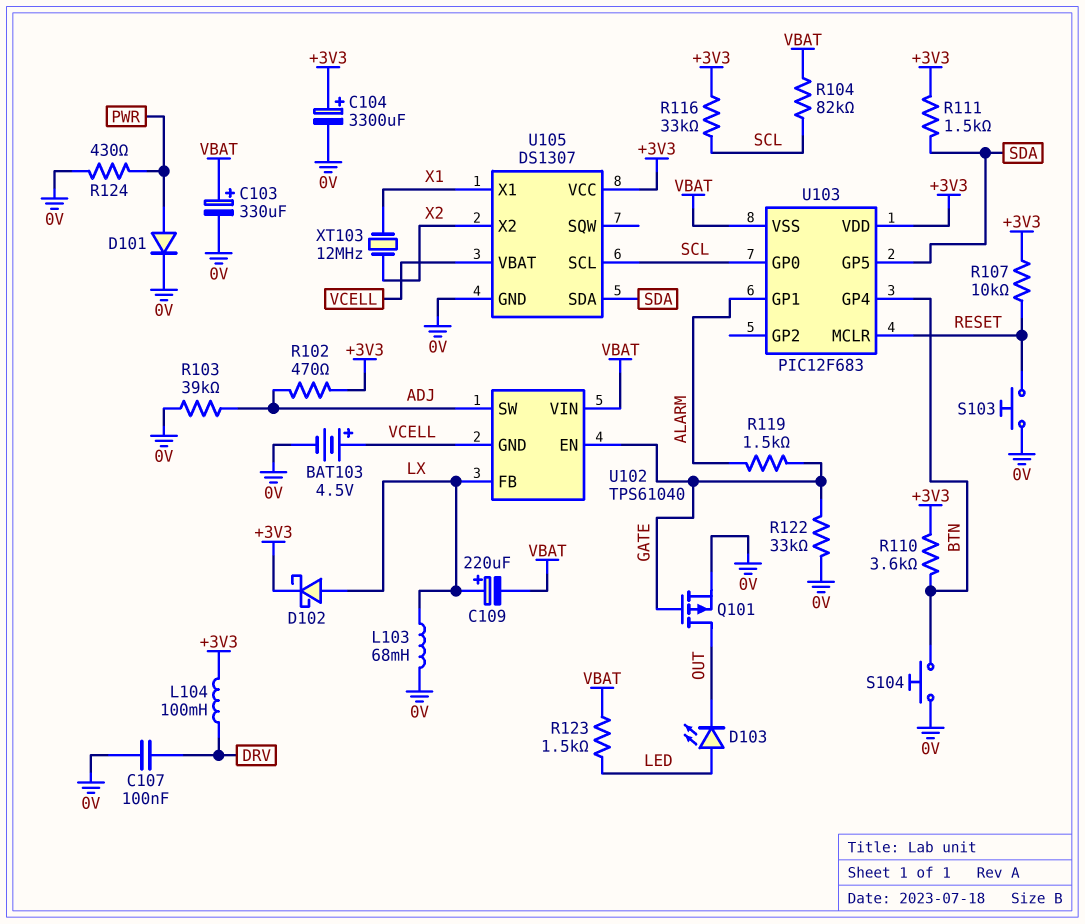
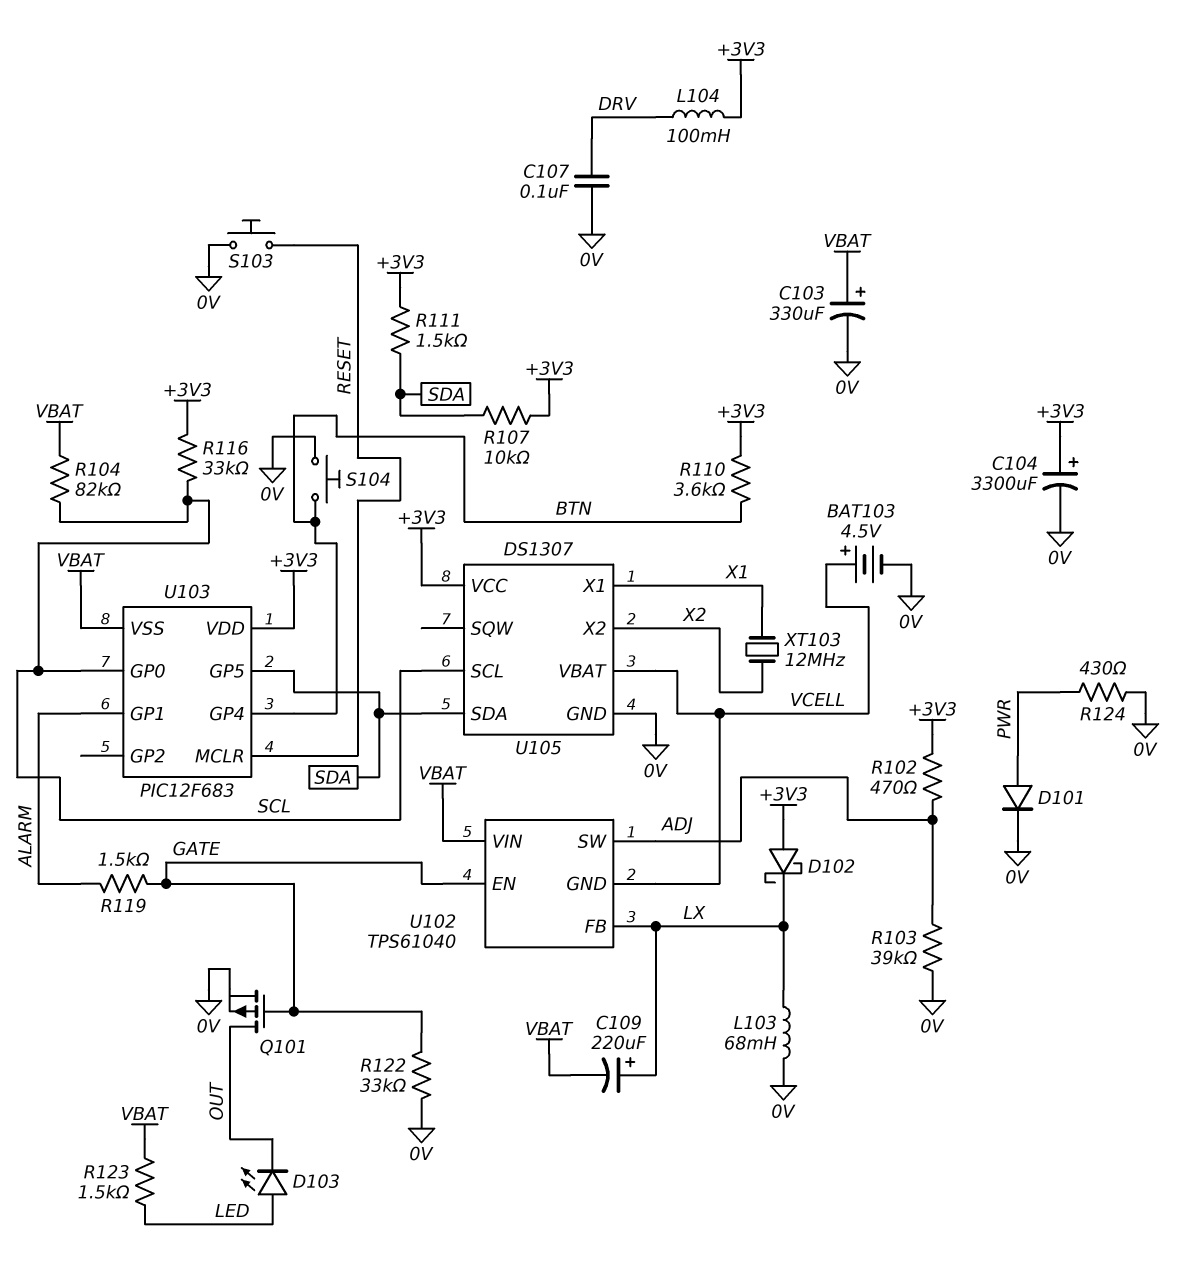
D102: schottky (A LX, K +3V3) -> schottky (A +3V3, K LX)
R107: 10k (+3V3, RESET) -> 10k (+3V3, SDA)

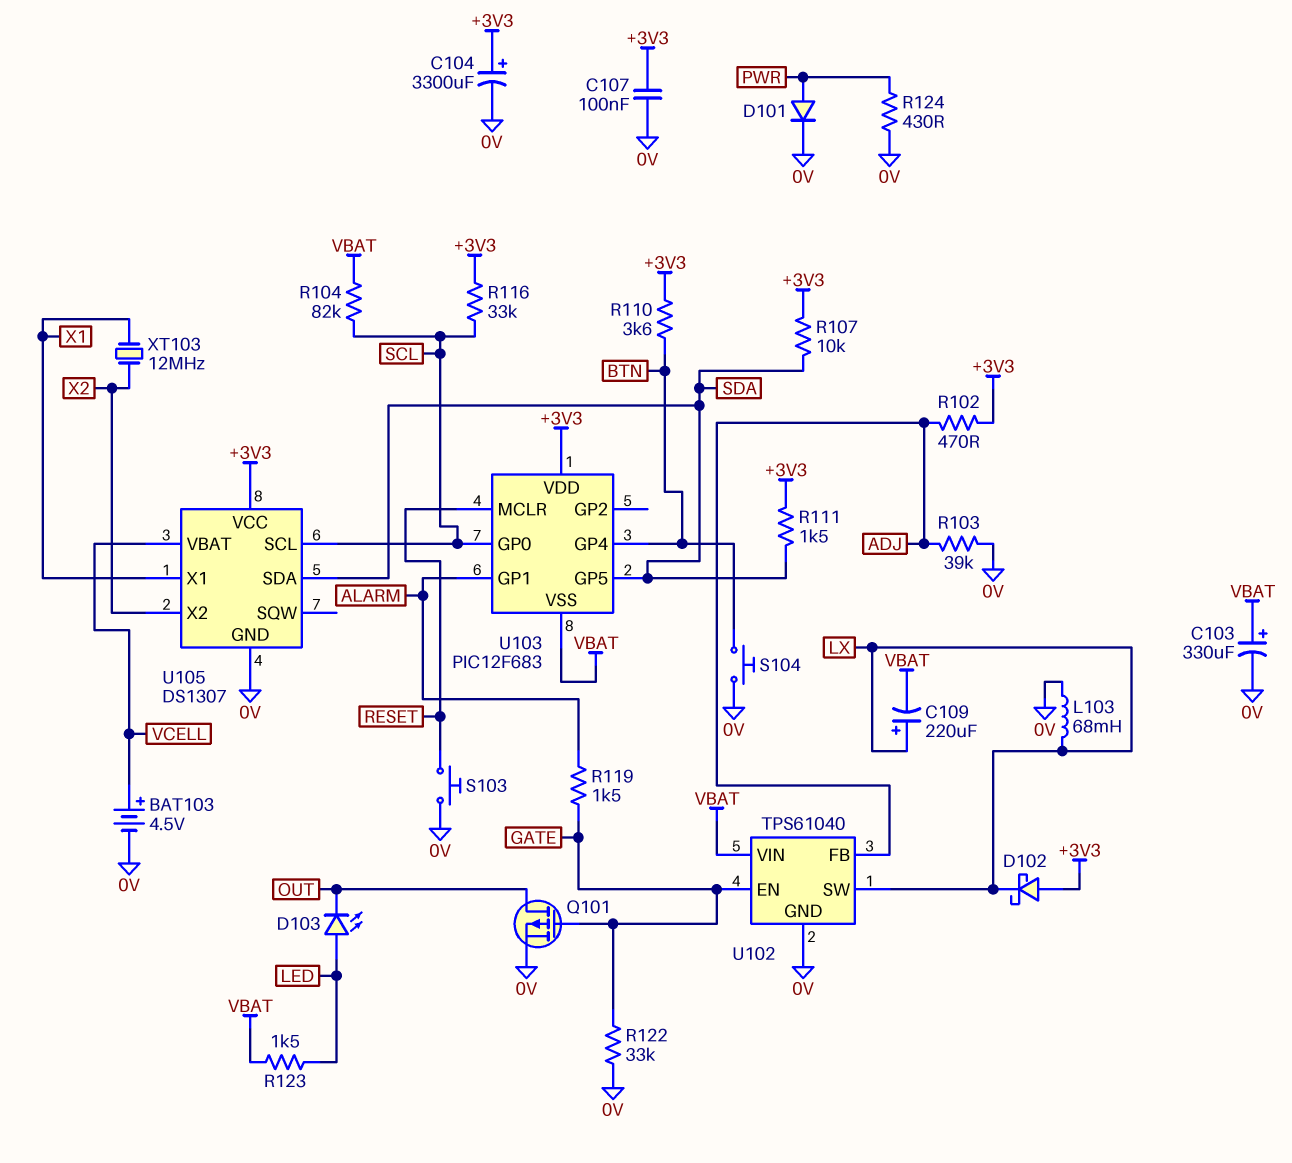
C107: 100nF (0V, DRV) -> 100nF (+3V3, 0V)
L104: 100mH (+3V3, DRV) -> none
U102 pin FB: LX -> ADJ
U102 pin GND: VCELL -> 0V
U102 pin SW: ADJ -> LX

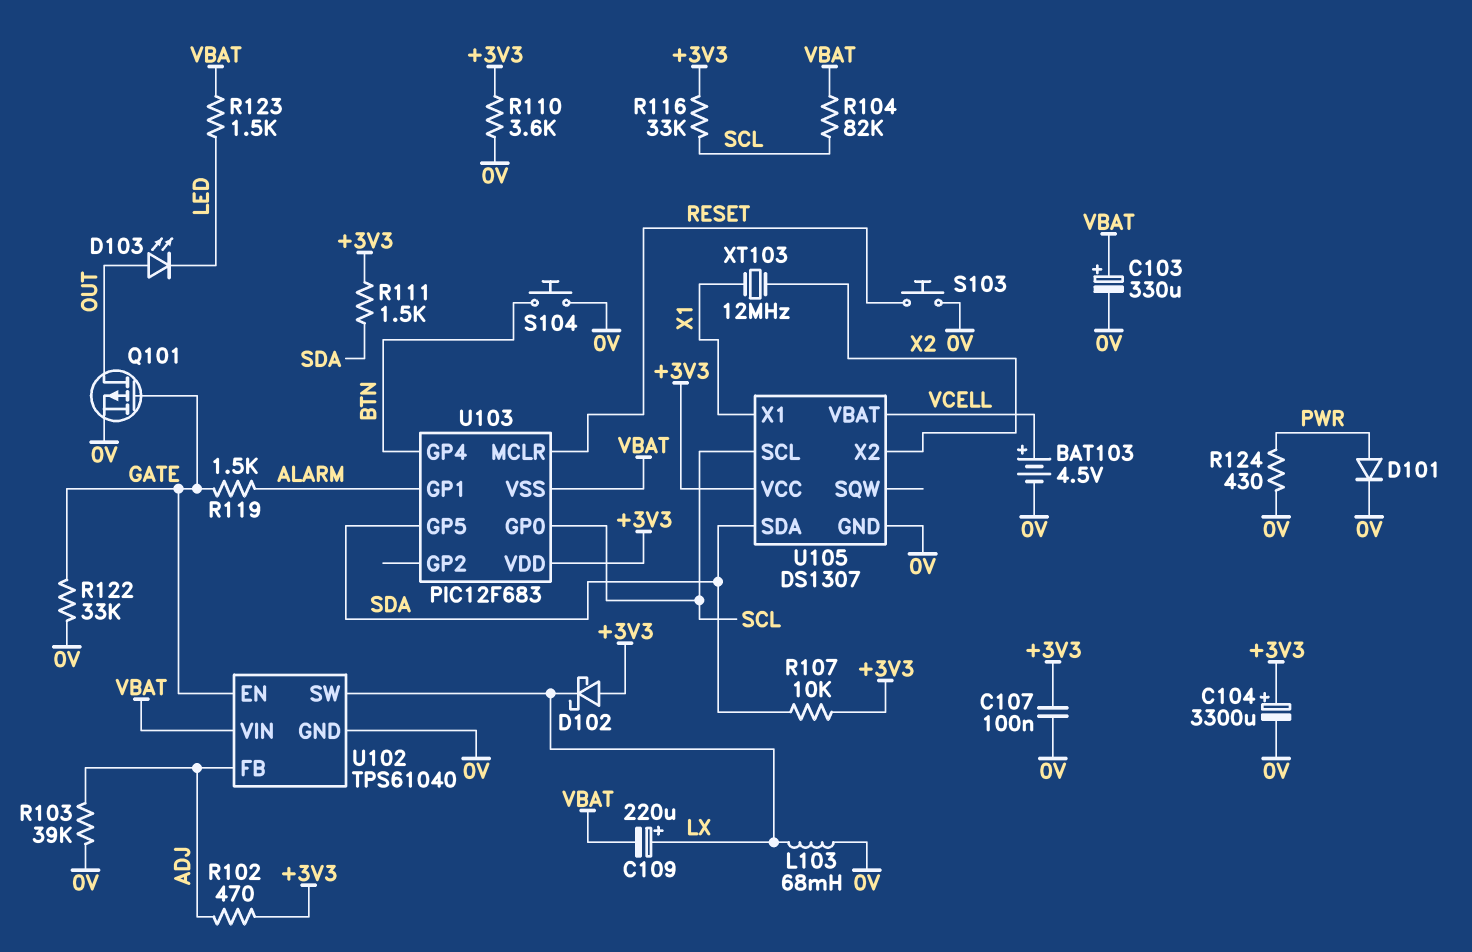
D103: LED (A LED, K OUT) -> LED (A OUT, K LED)
R110: 3.6k (+3V3, BTN) -> 3.6k (+3V3, 0V)

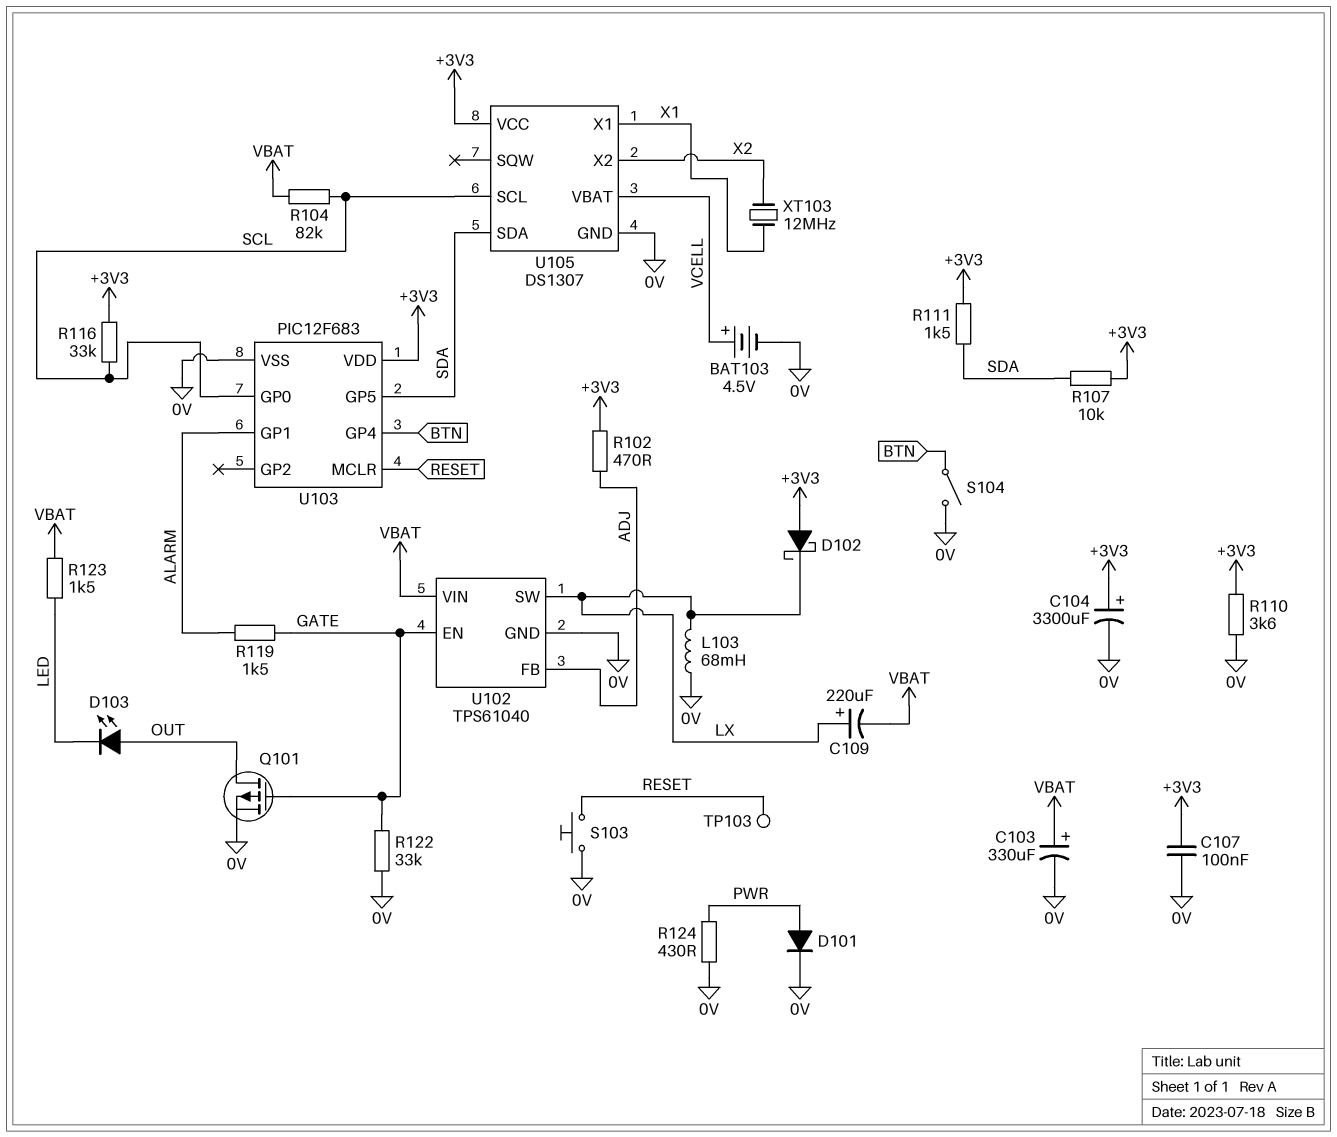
R103: 39k (0V, ADJ) -> none
S104: button (0V, BTN) -> switch (0V, BTN)
TP103: none -> test point (RESET)
U103 pin VSS: VBAT -> 0V

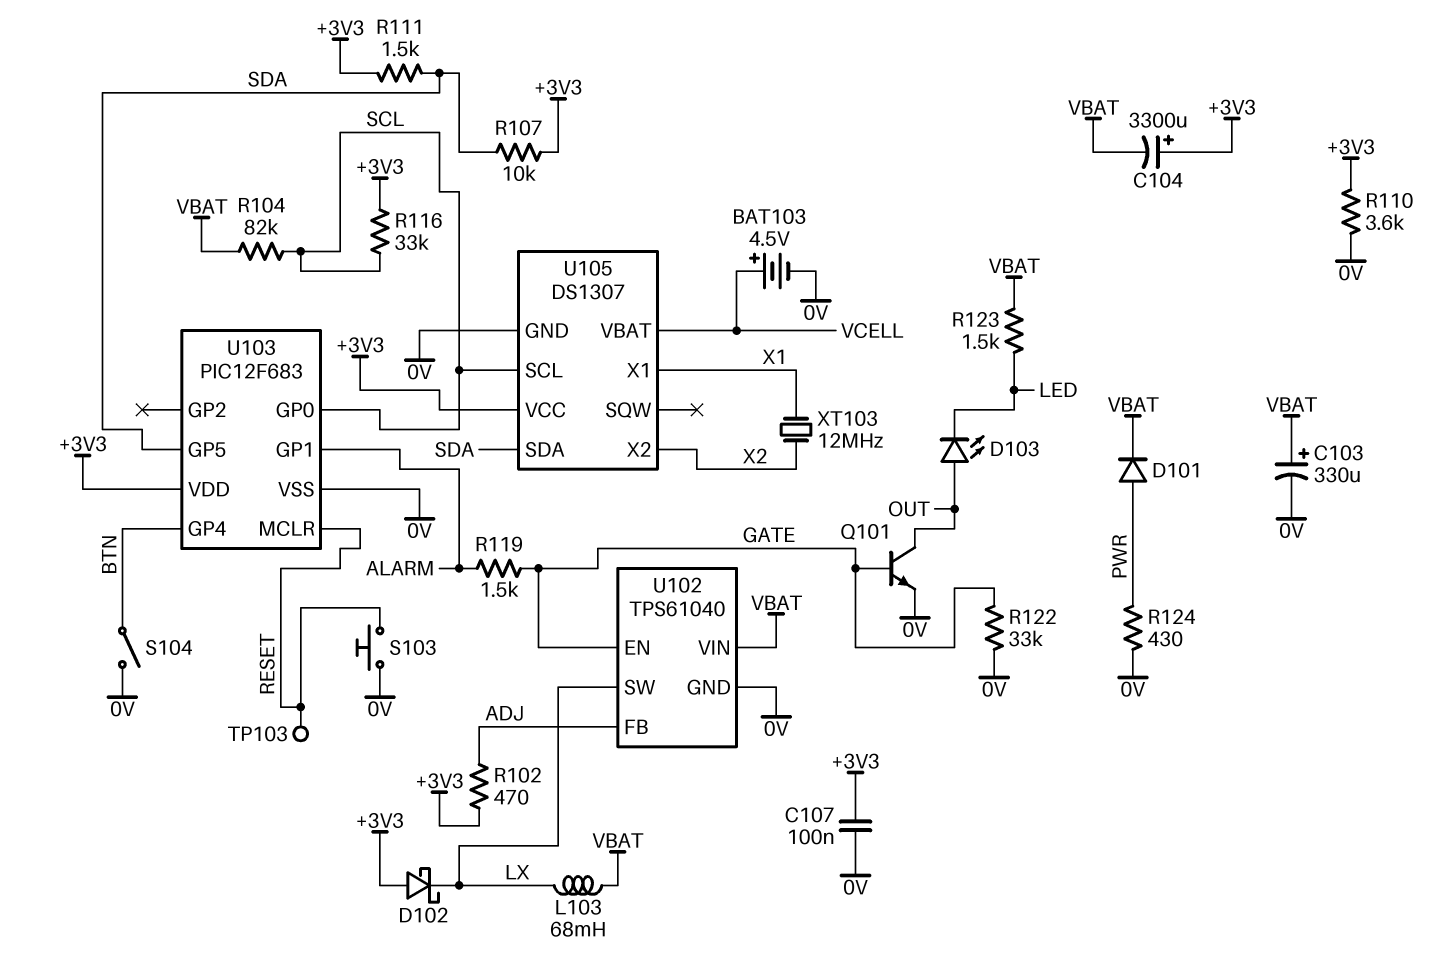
C104: 3300uF (plus +3V3, minus 0V) -> 3300uF (plus +3V3, minus VBAT)
C109: 220uF (plus LX, minus VBAT) -> none
D101: diode (A PWR, K 0V) -> diode (A PWR, K VBAT)
L103: 68mH (0V, LX) -> 68mH (LX, VBAT)
Q101: PMOS (G GATE, D OUT, S 0V) -> NPN (B GATE, C OUT, E 0V)

